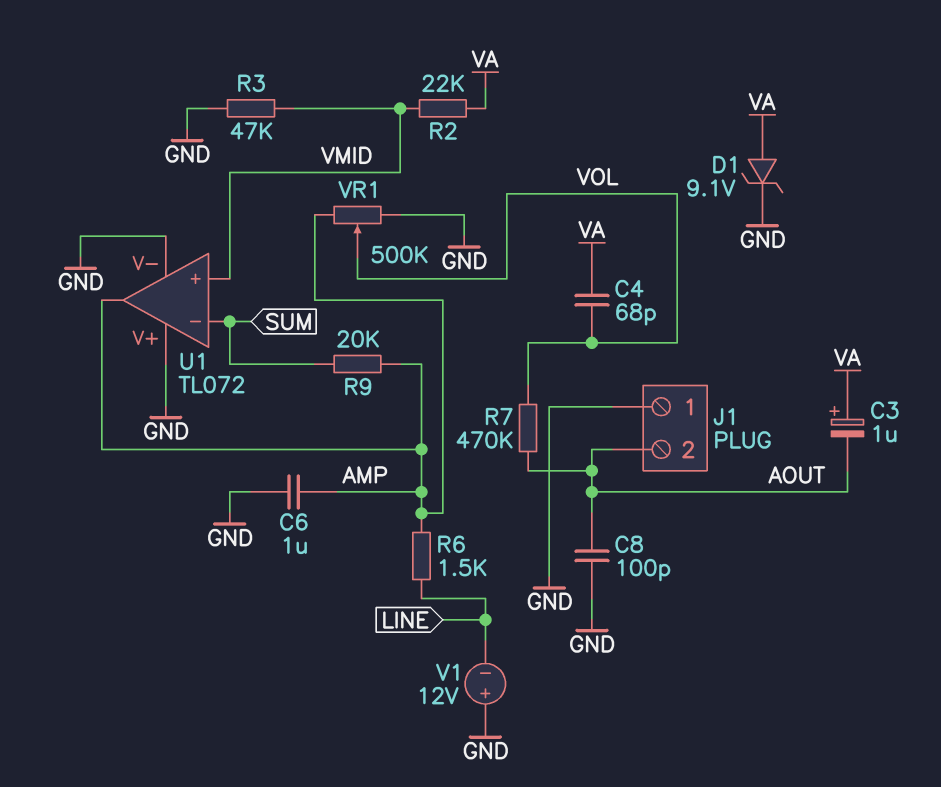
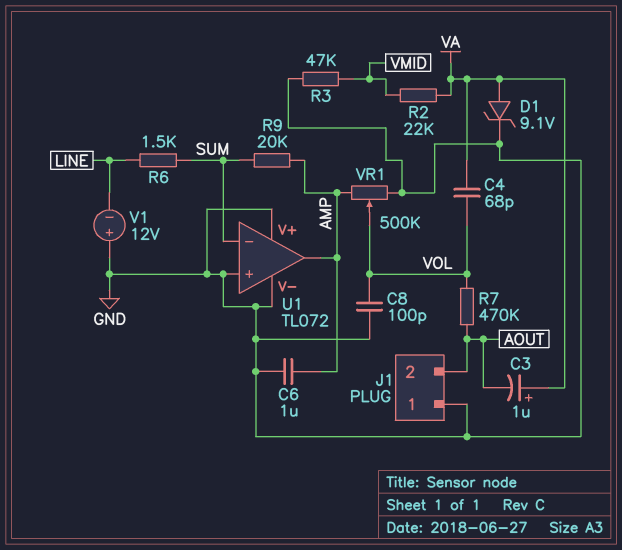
C8: 100pF (AOUT, GND) -> 100pF (GND, VOL)
R6: 1.5k (AMP, LINE) -> 1.5k (LINE, SUM)
U1 pin in+: VMID -> GND

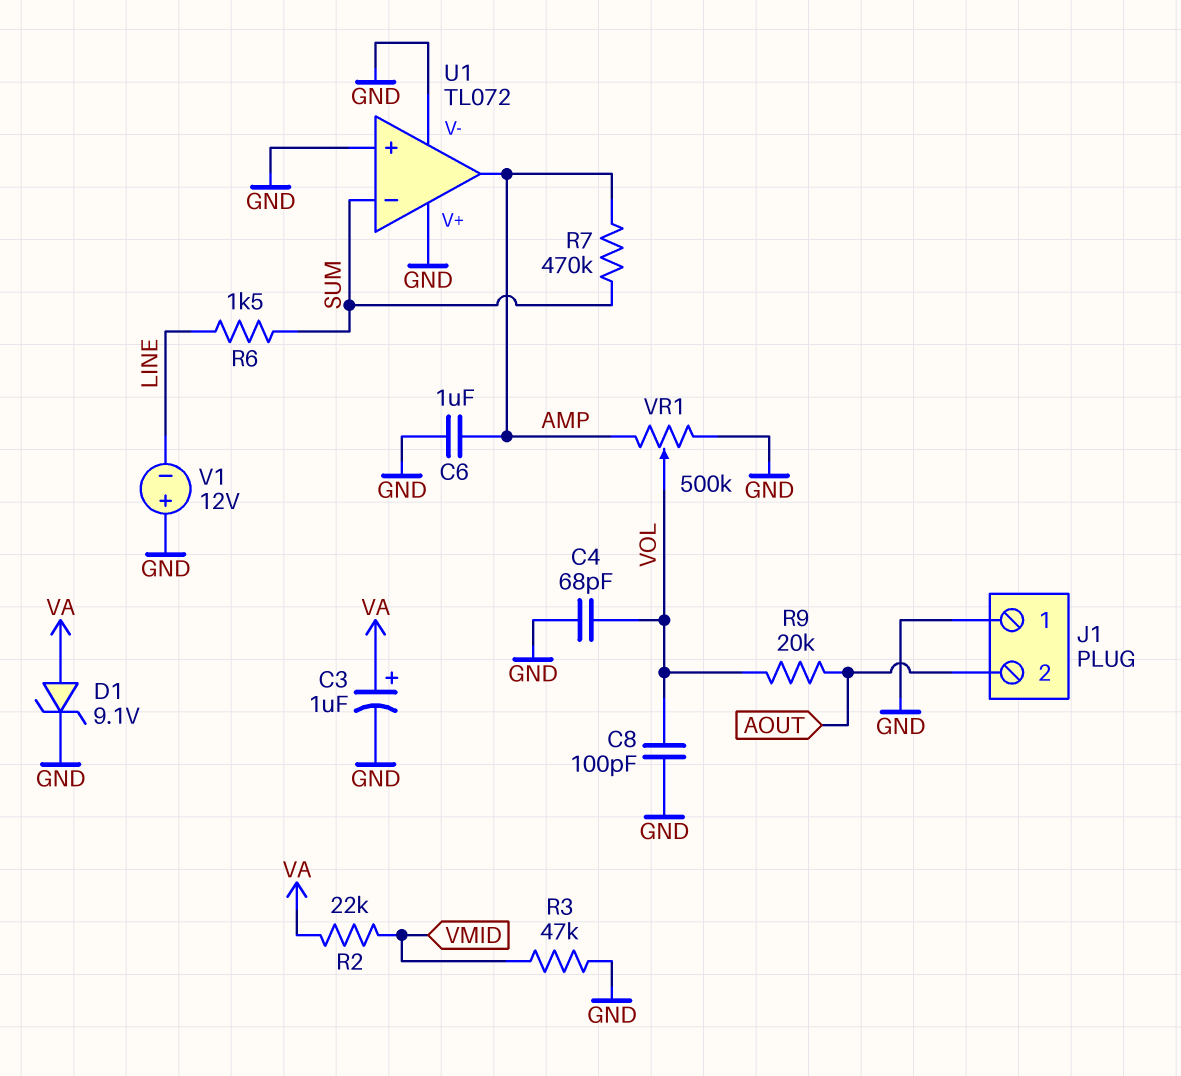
C3: 1uF (plus VA, minus AOUT) -> 1uF (plus VA, minus GND)
C4: 68pF (VA, VOL) -> 68pF (GND, VOL)
R7: 470k (AOUT, VOL) -> 470k (AMP, SUM)
R9: 20k (AMP, SUM) -> 20k (AOUT, VOL)

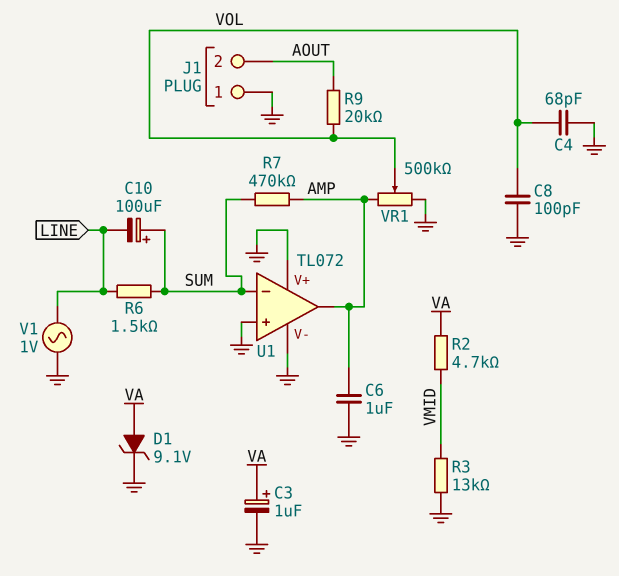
C10: none -> 100uF (plus SUM, minus LINE)
R2: 22k (VA, VMID) -> 4.7k (VA, VMID)
R3: 47k (GND, VMID) -> 13k (GND, VMID)
V1: 12V (plus GND, minus LINE) -> AC 1V (GND, LINE)

